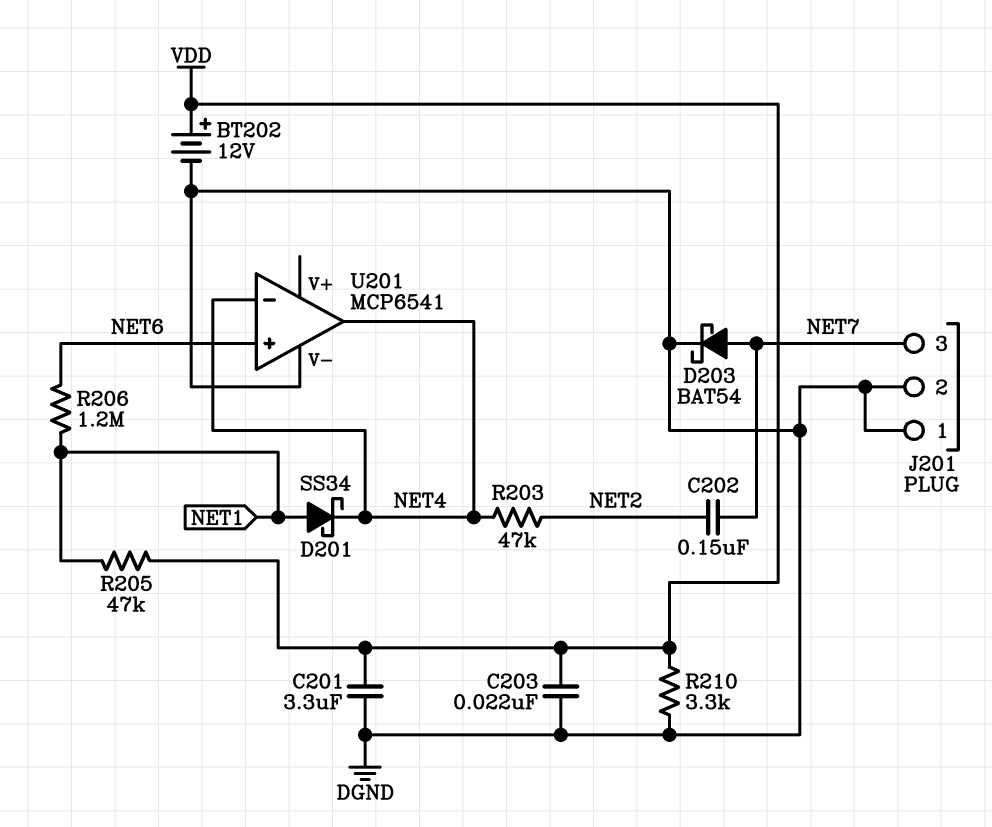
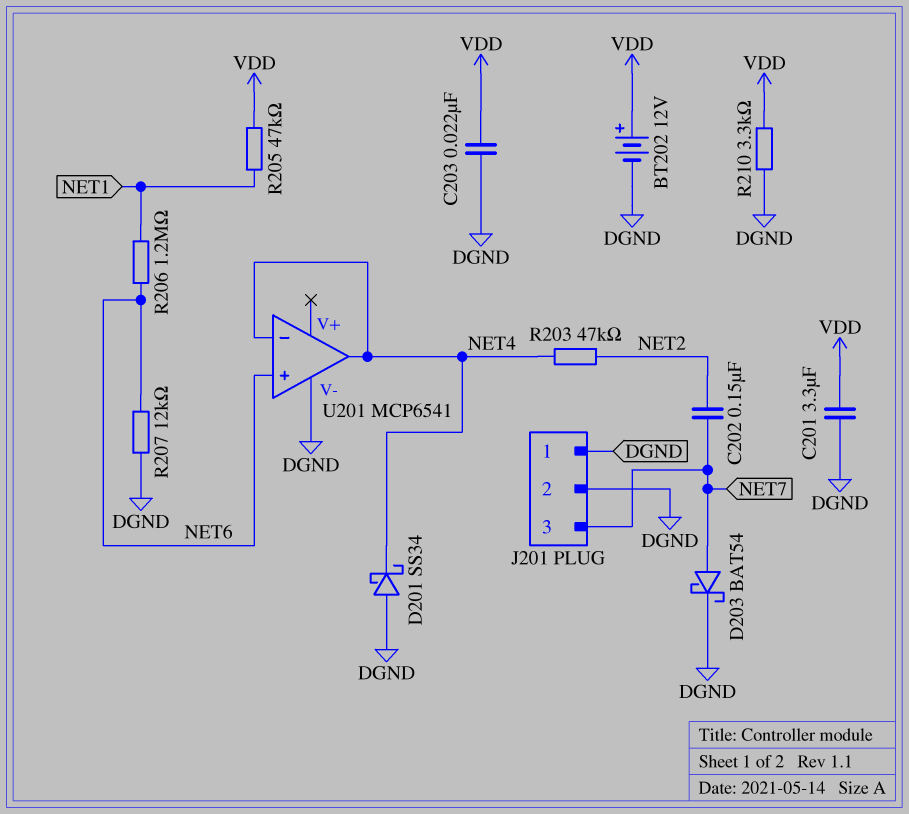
D201: schottky SS34 (A NET1, K NET4) -> schottky SS34 (A DGND, K NET4)
R207: none -> 12k (DGND, NET6)

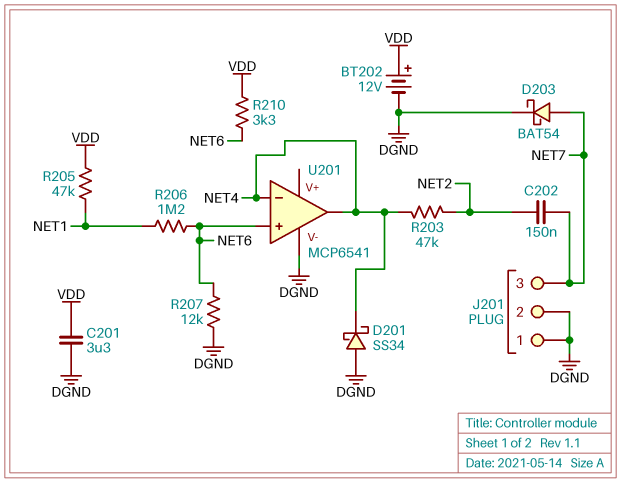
C203: 22nF (DGND, VDD) -> none
R210: 3.3k (DGND, VDD) -> 3.3k (NET6, VDD)

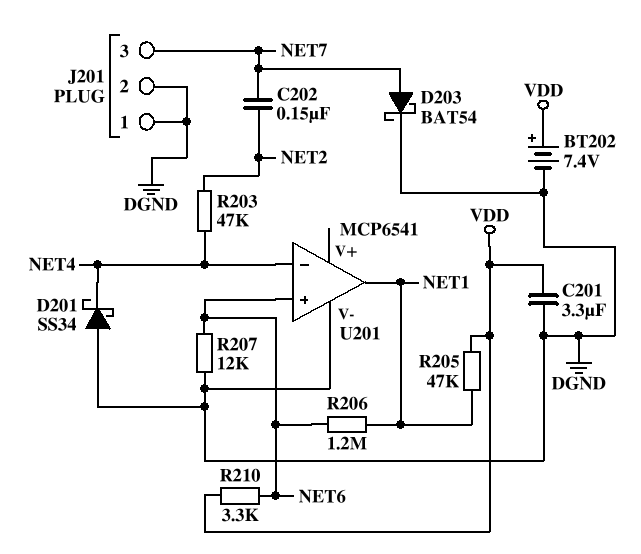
BT202: 12V (plus VDD, minus DGND) -> 7.4V (plus VDD, minus DGND)
U201 pin out: NET4 -> NET1

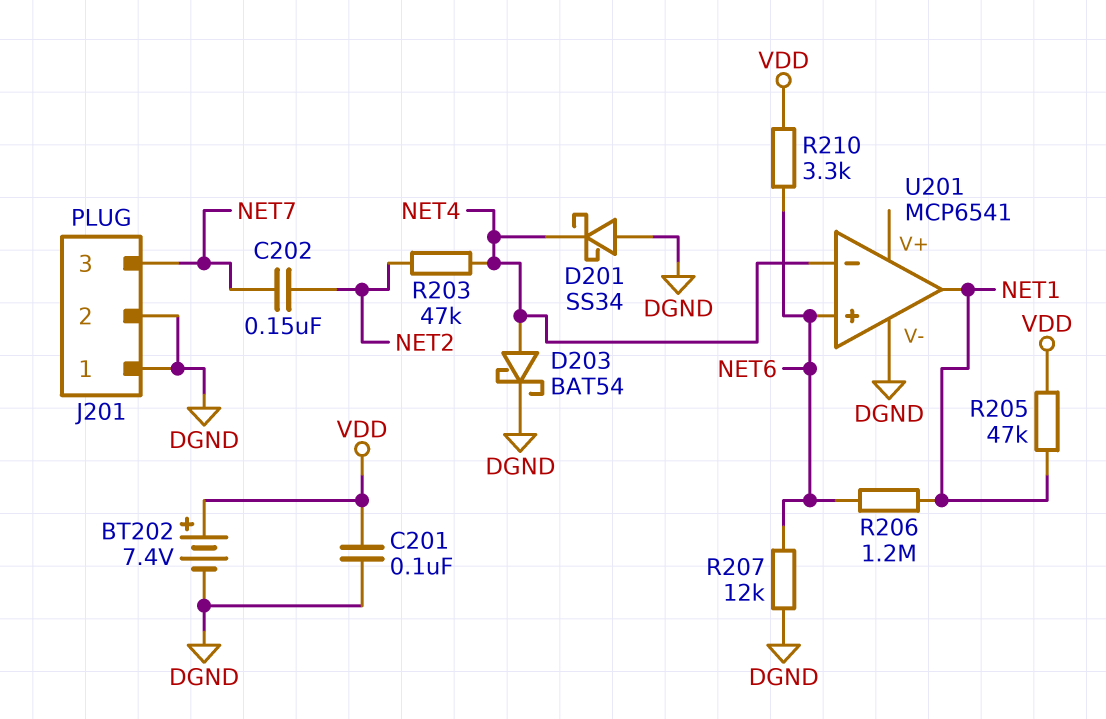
C201: 3.3uF (DGND, VDD) -> 100nF (DGND, VDD)
D203: schottky BAT54 (A NET7, K DGND) -> schottky BAT54 (A NET4, K DGND)

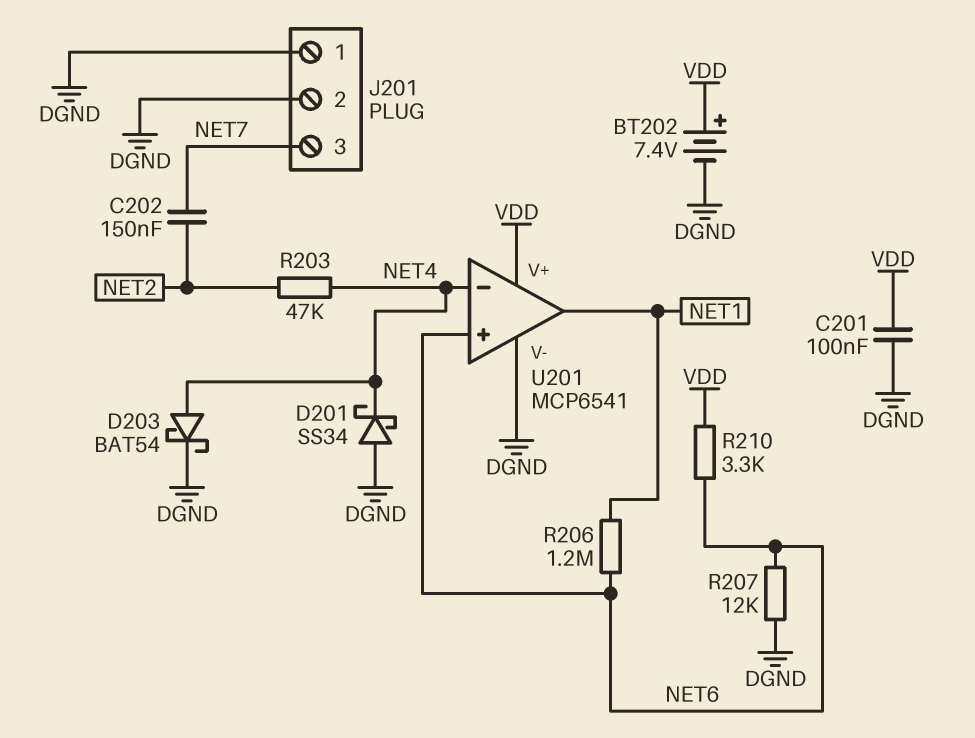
R205: 47k (NET1, VDD) -> none
U201 pin V+: none -> VDD

